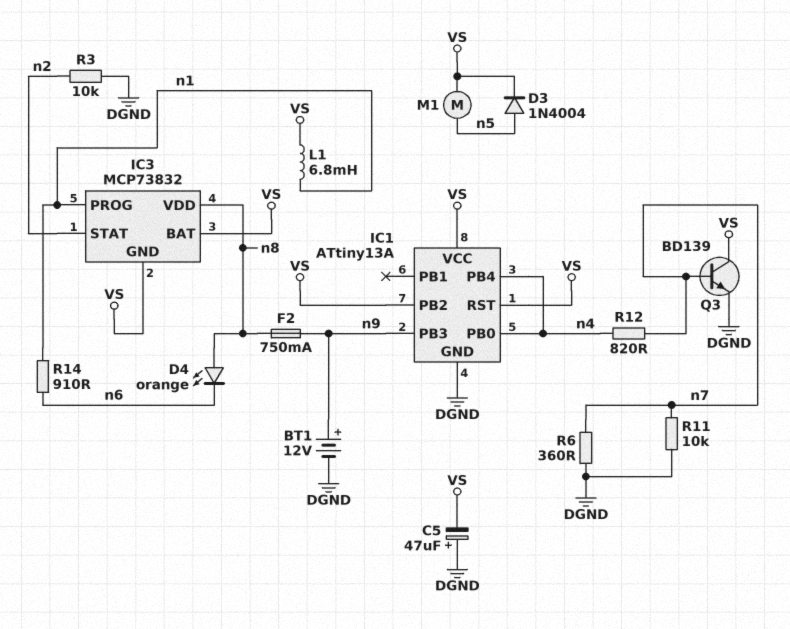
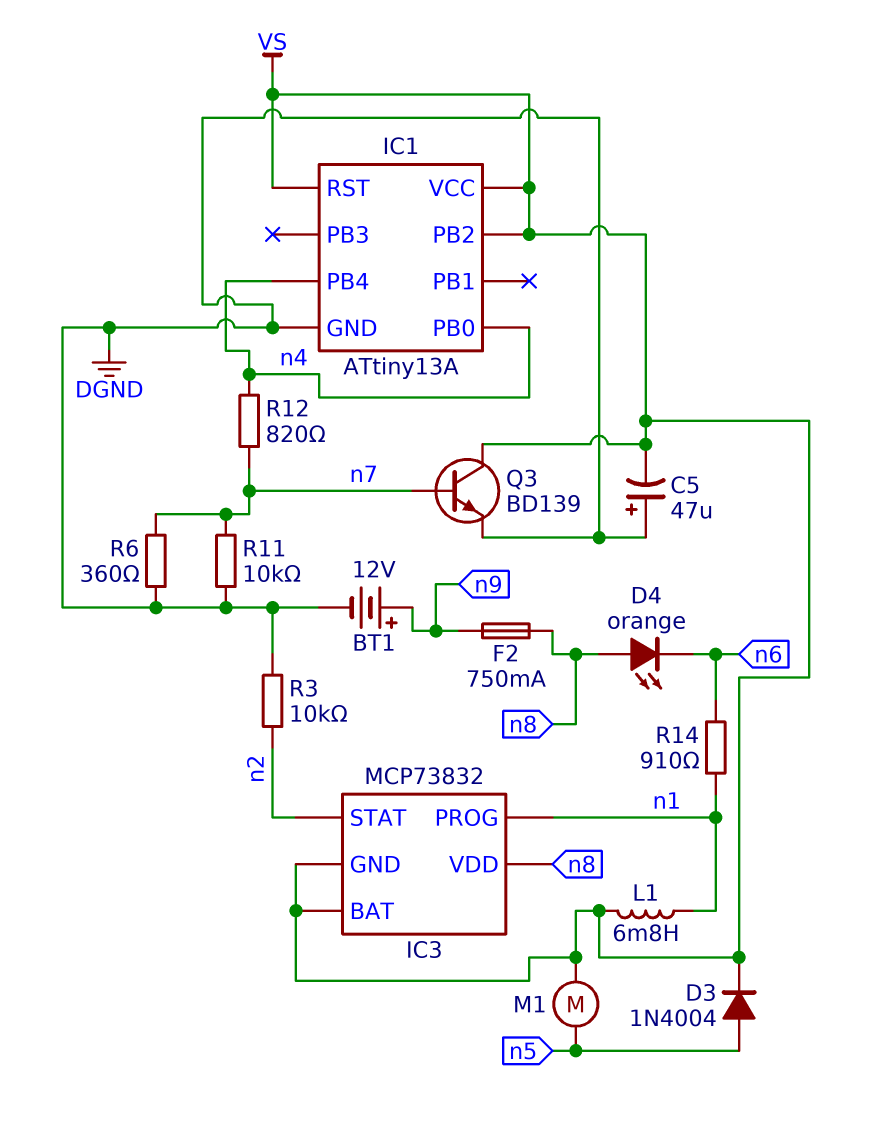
IC1 pin PB3: n9 -> none

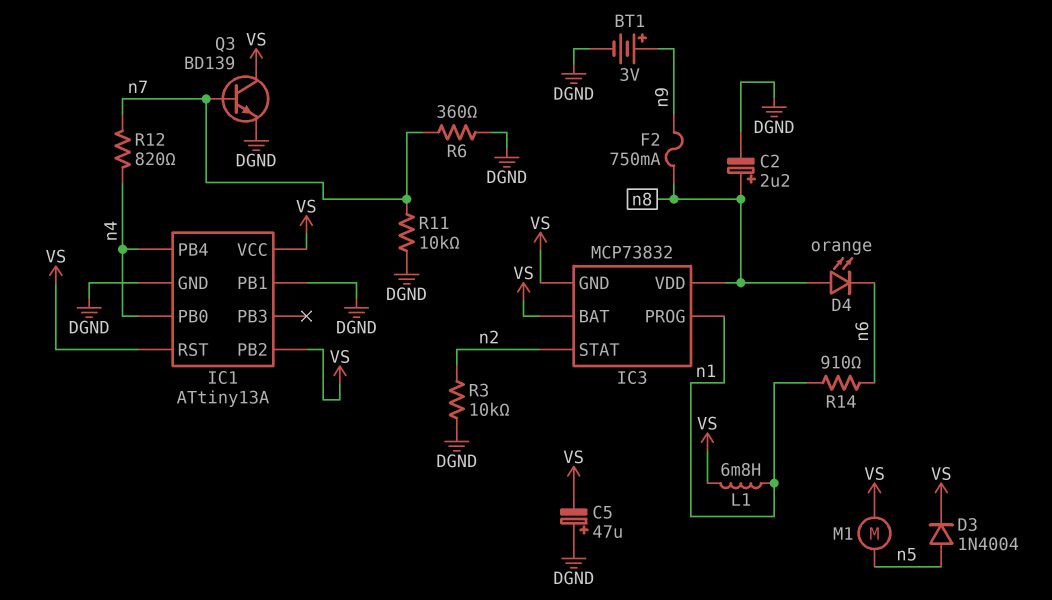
BT1: 12V (plus n9, minus DGND) -> 3V (plus n9, minus DGND)
C2: none -> 2.2uF (plus n8, minus DGND)
IC1 pin PB1: none -> DGND

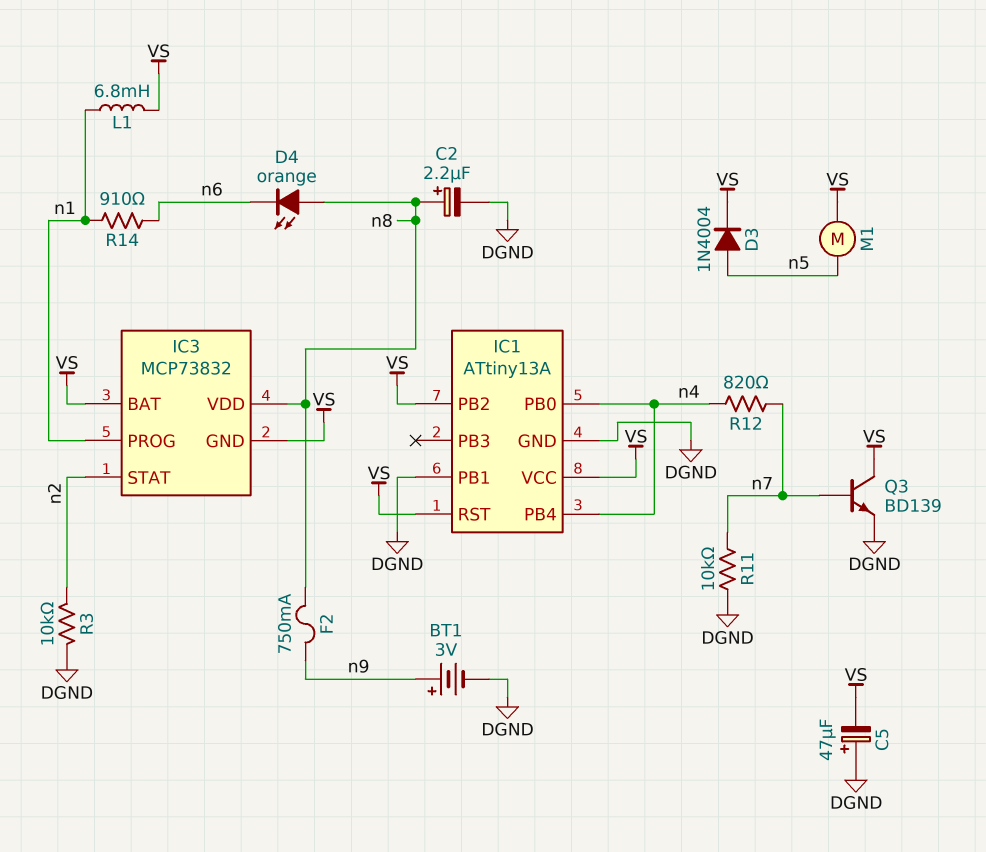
R6: 360 (DGND, n7) -> none

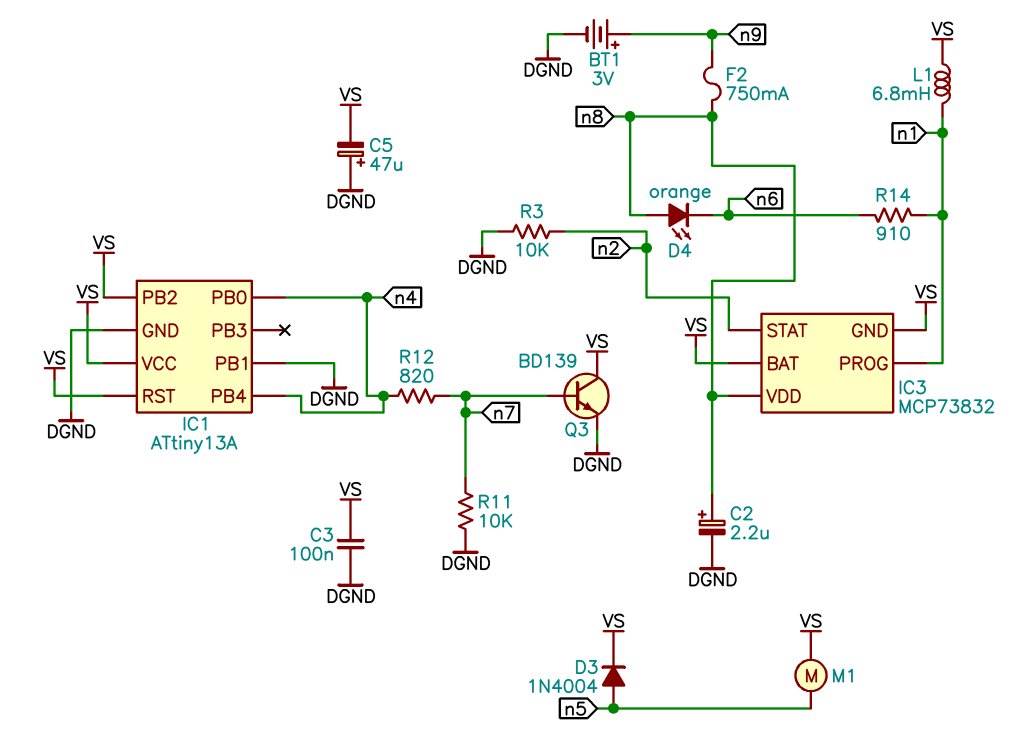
C3: none -> 100nF (DGND, VS)

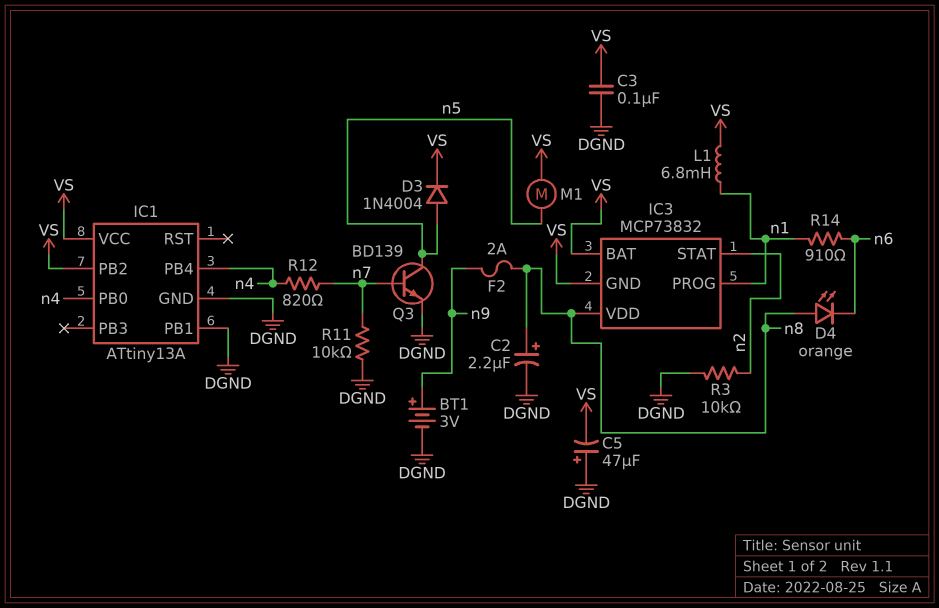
F2: 750mA (n8, n9) -> 2A (n8, n9)
IC1 pin RST: VS -> none
Q3: NPN BD139 (B n7, C VS, E DGND) -> NPN BD139 (B n7, C n5, E DGND)

